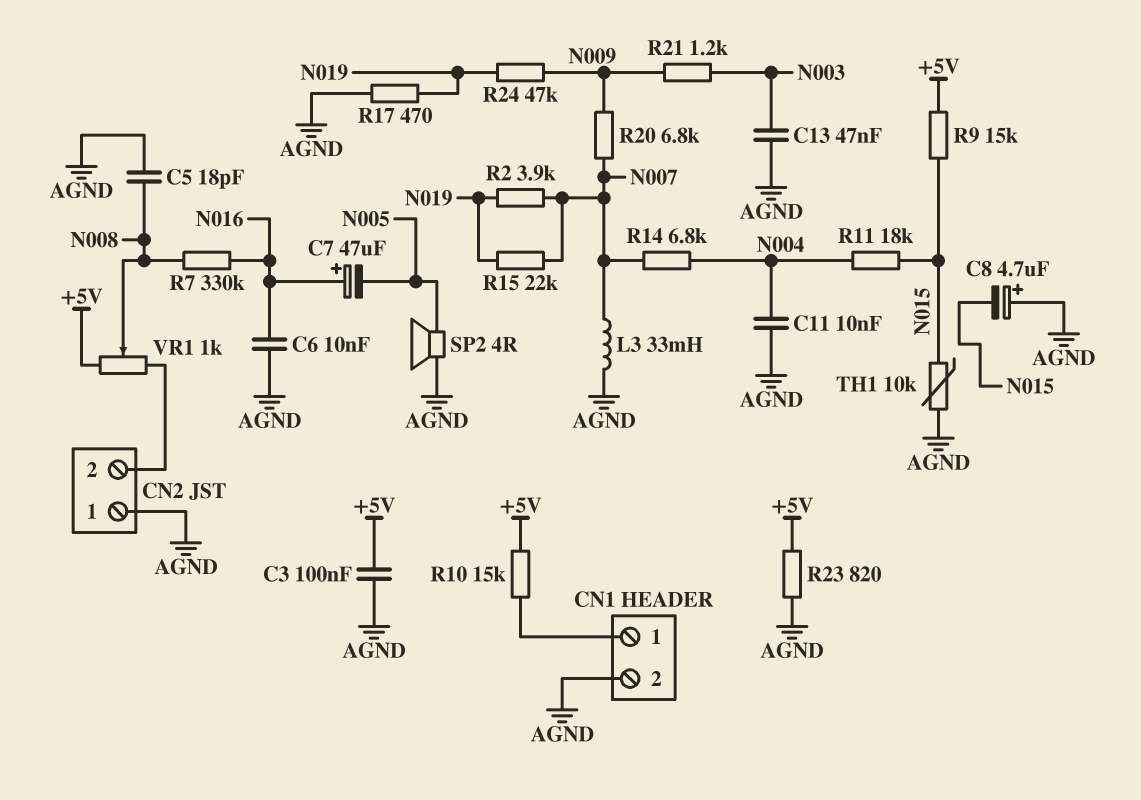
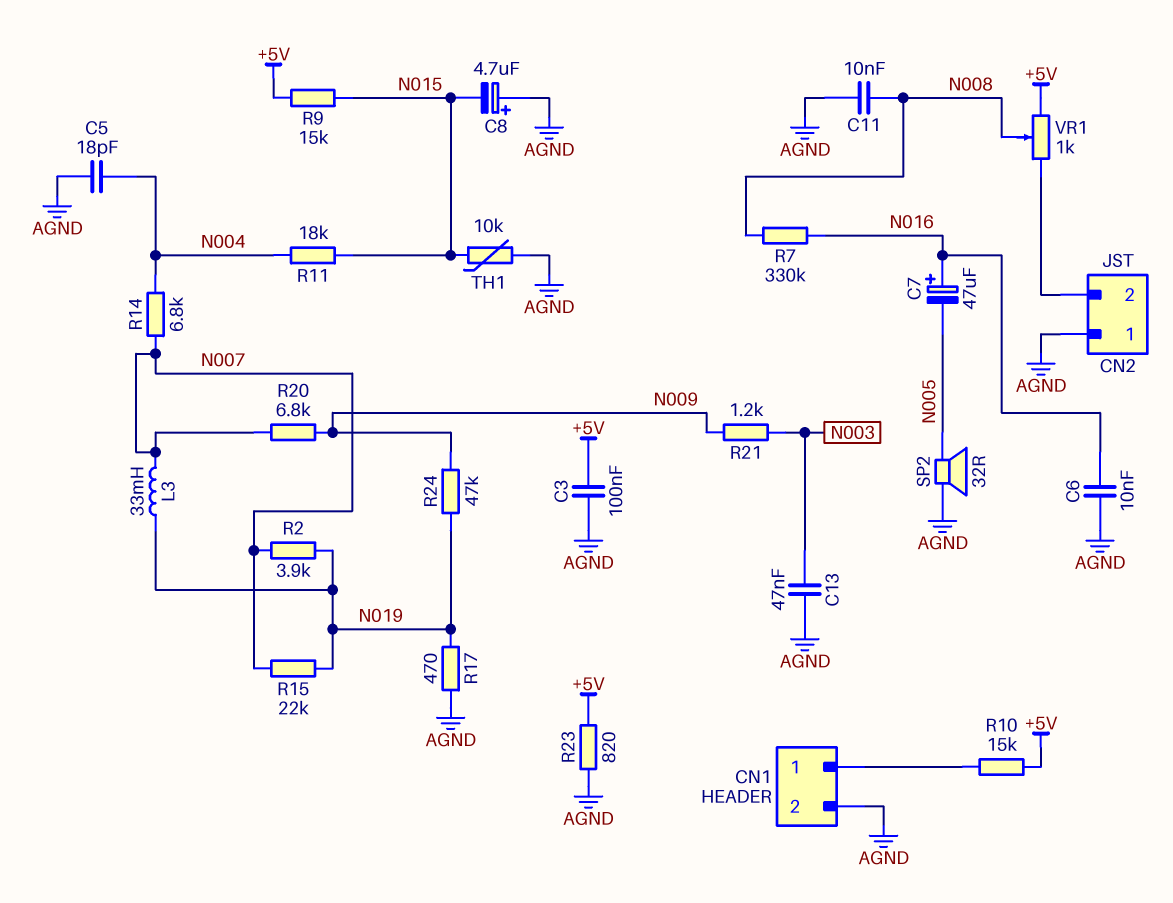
C5: 18pF (AGND, N008) -> 18pF (AGND, N004)
C11: 10nF (AGND, N004) -> 10nF (AGND, N008)
L3: 33mH (AGND, N007) -> 33mH (N007, N019)
SP2: speaker 4R (AGND, N005) -> speaker 32R (AGND, N005)

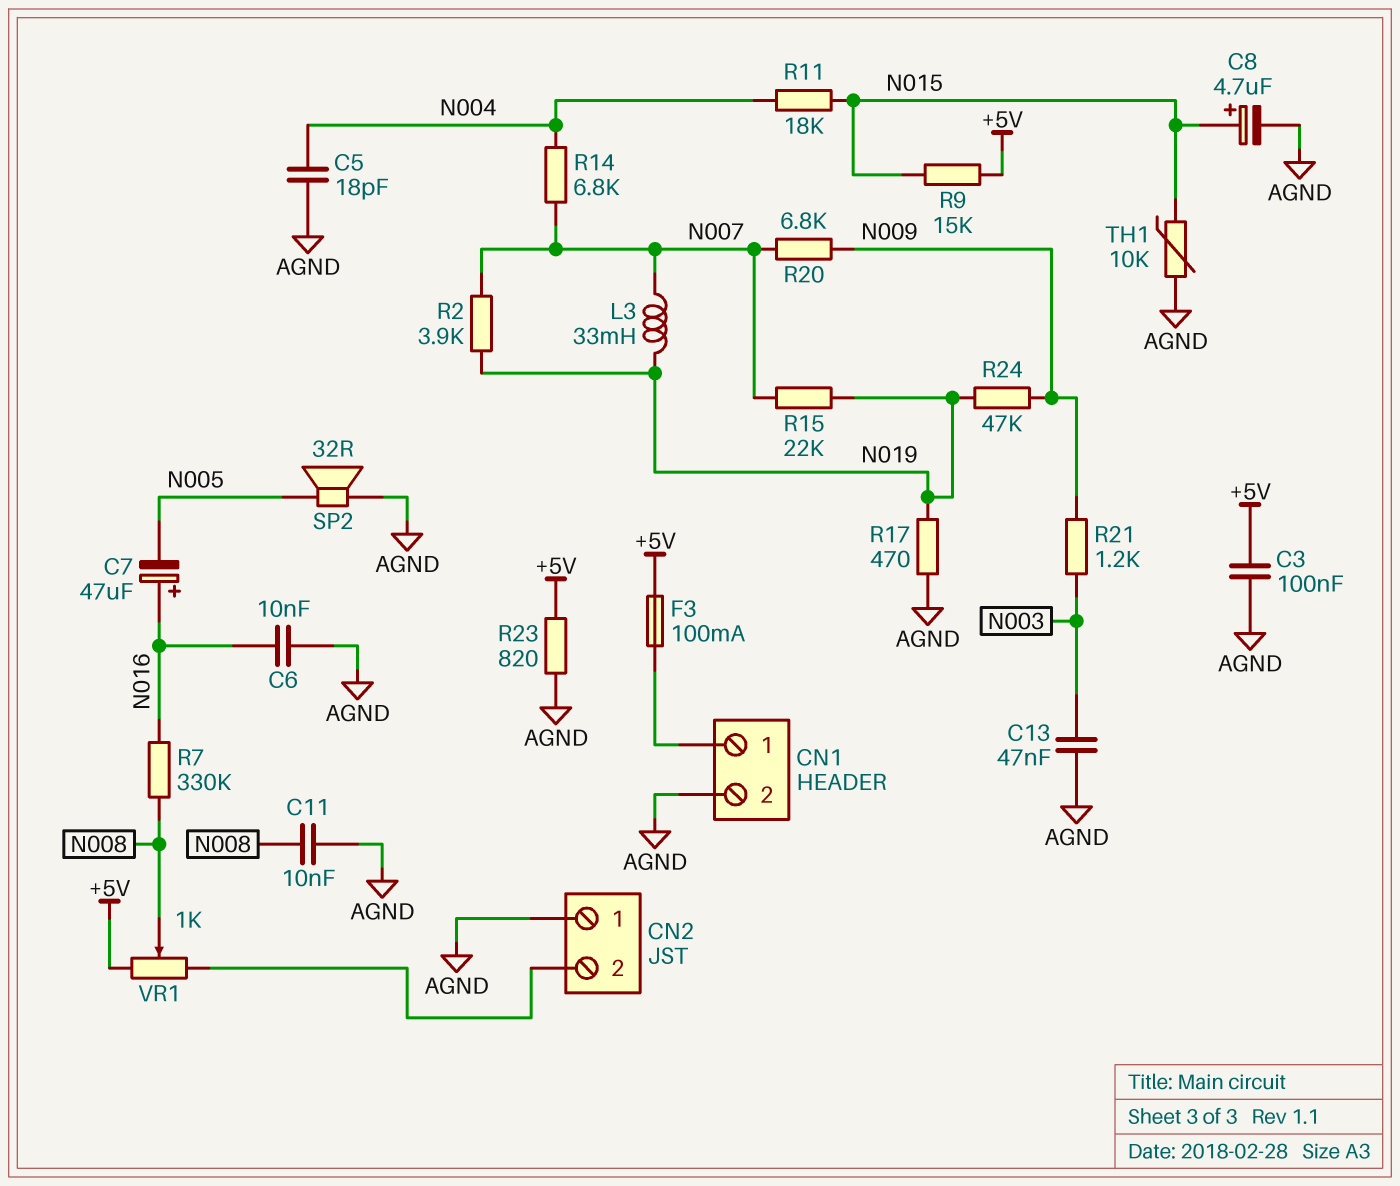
C8: 4.7uF (plus AGND, minus N015) -> 4.7uF (plus N015, minus AGND)
F3: none -> 100mA (+5V, CN1/1)
R10: 15k (+5V, CN1/1) -> none

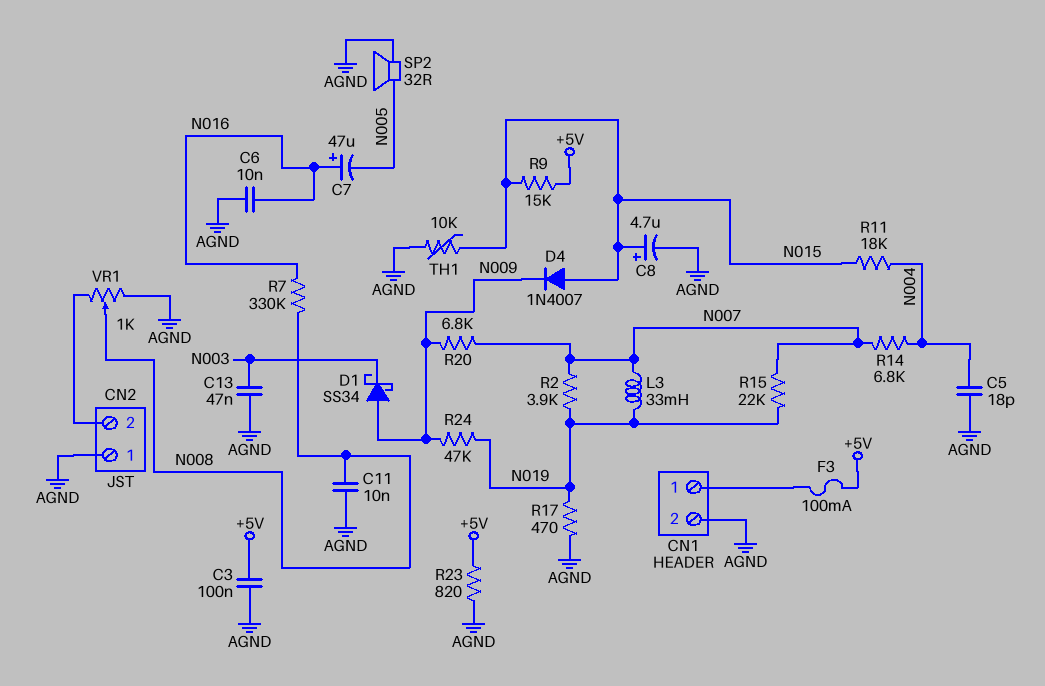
D1: none -> schottky SS34 (A N009, K N003)
D4: none -> diode 1N4007 (A N015, K N009)
R21: 1.2k (N003, N009) -> none
VR1: 1k (+5V, CN2/2, wiper N008) -> 1k (AGND, CN2/2, wiper N008)

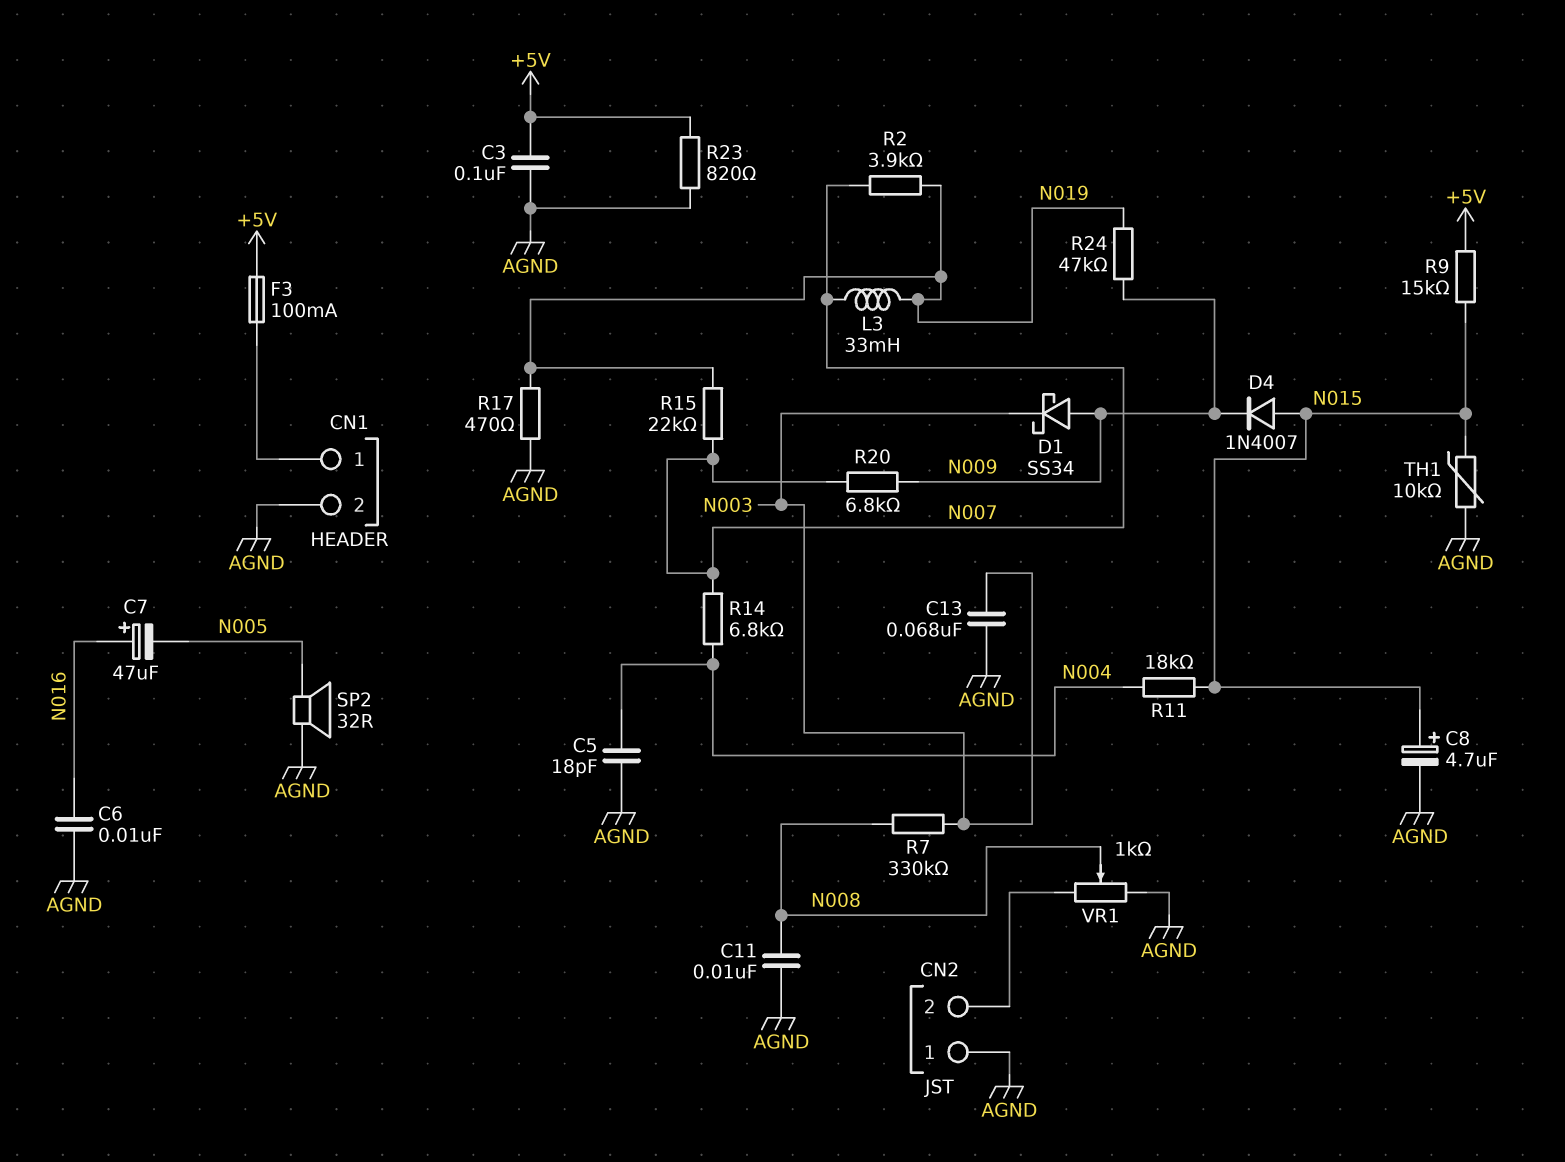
C13: 47nF (AGND, N003) -> 68nF (AGND, N003)
R7: 330k (N008, N016) -> 330k (N003, N008)

